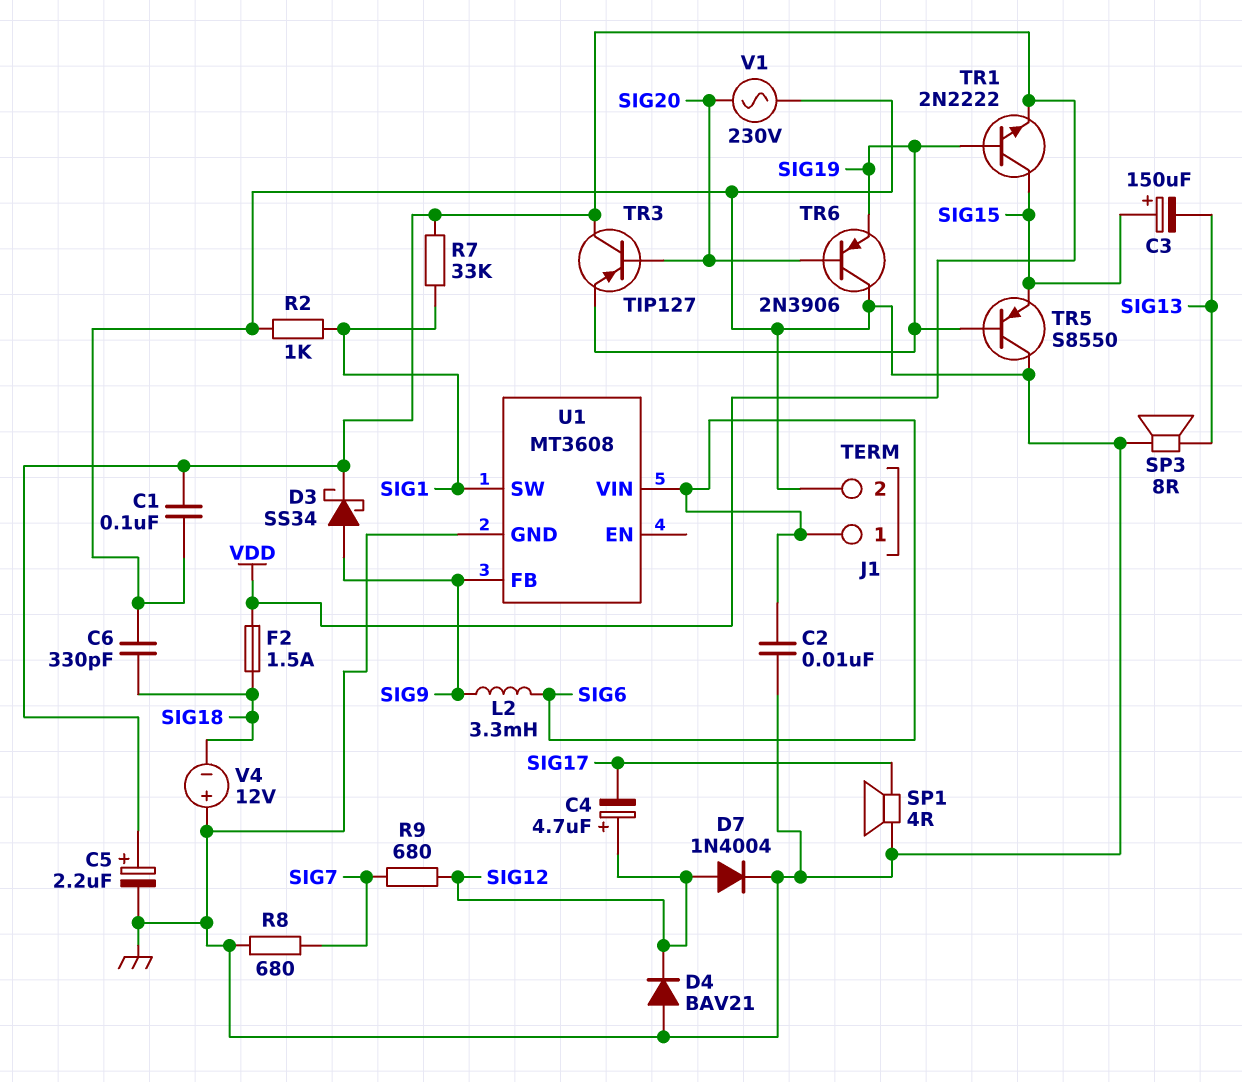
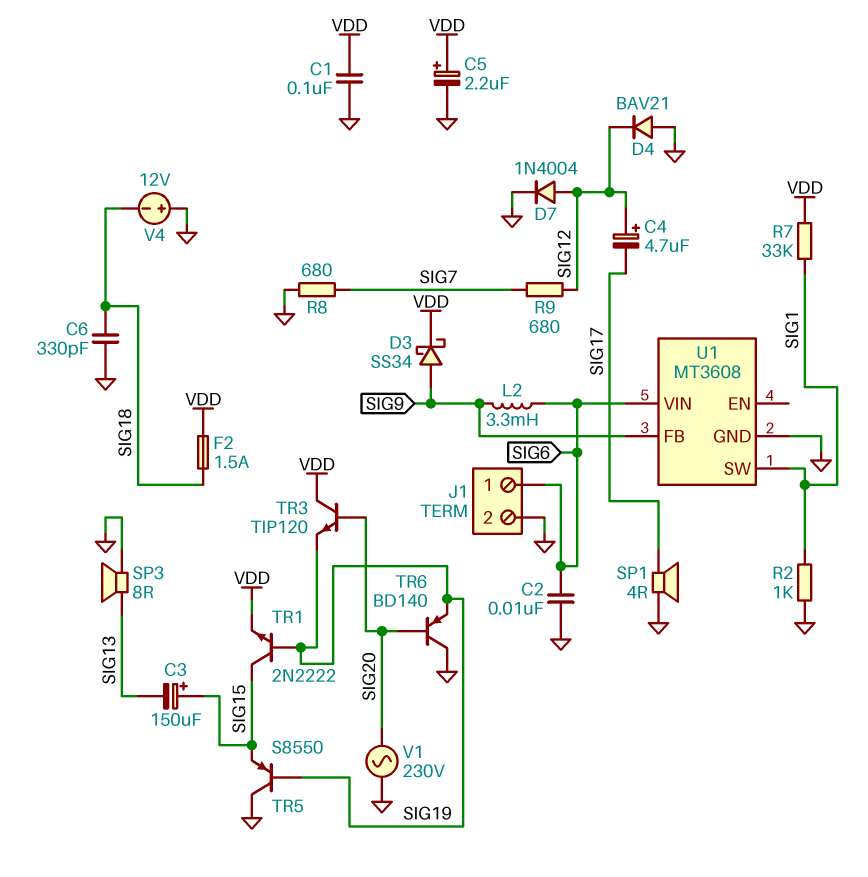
TR3: PNP TIP127 (B SIG20, C VDD, E SIG19) -> NPN TIP120 (B SIG20, C VDD, E SIG19)
TR6: PNP 2N3906 (B SIG20, C GND, E SIG19) -> PNP BD140 (B SIG20, C GND, E SIG19)

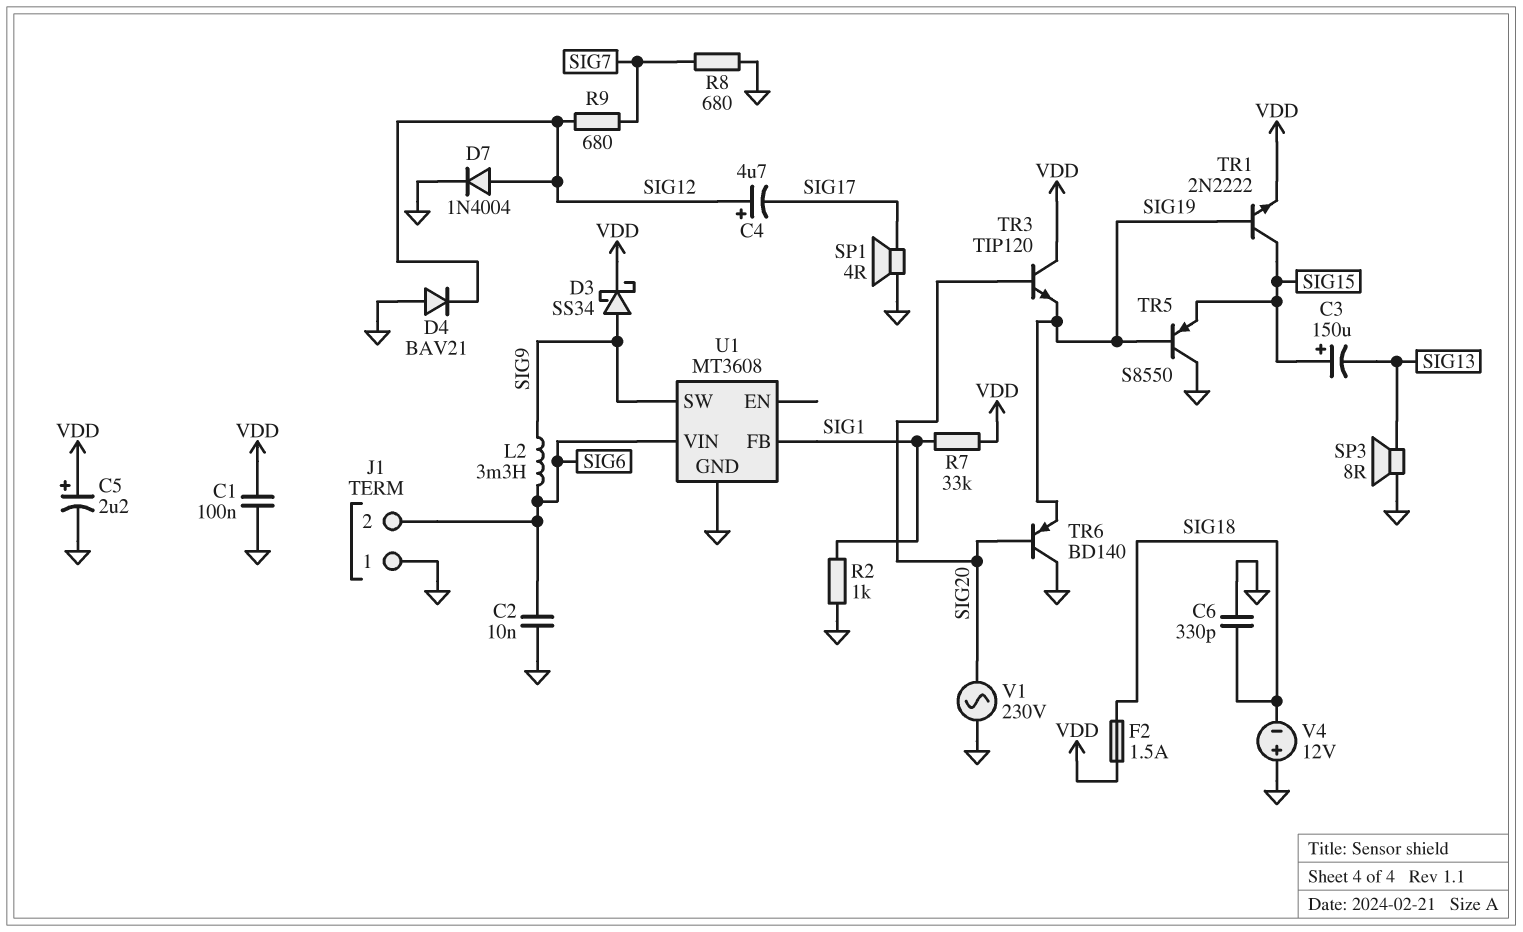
J1 pin 1: SIG6 -> GND
J1 pin 2: GND -> SIG6
U1 pin FB: SIG9 -> SIG1
U1 pin SW: SIG1 -> SIG9

